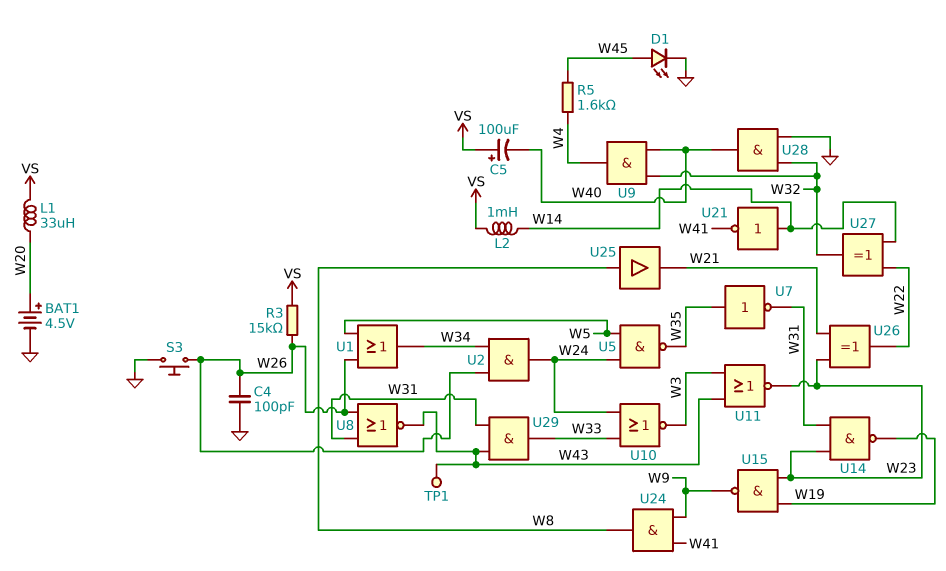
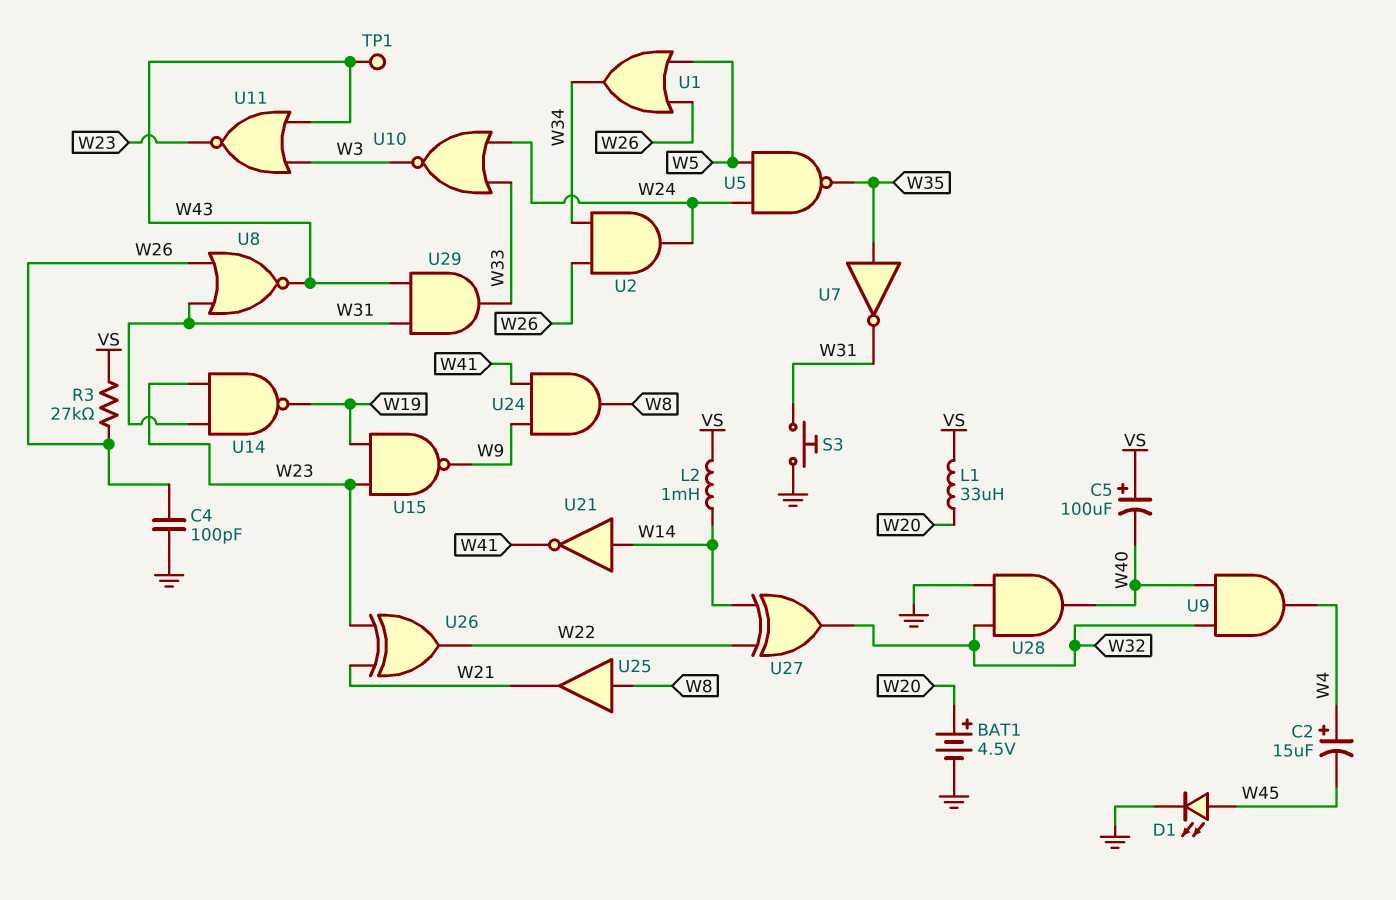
C2: none -> 15uF (plus W4, minus W45)
R3: 15k (VS, W26) -> 27k (VS, W26)
R5: 1.6k (W4, W45) -> none
S3: button (GND, W26) -> button (GND, W31)

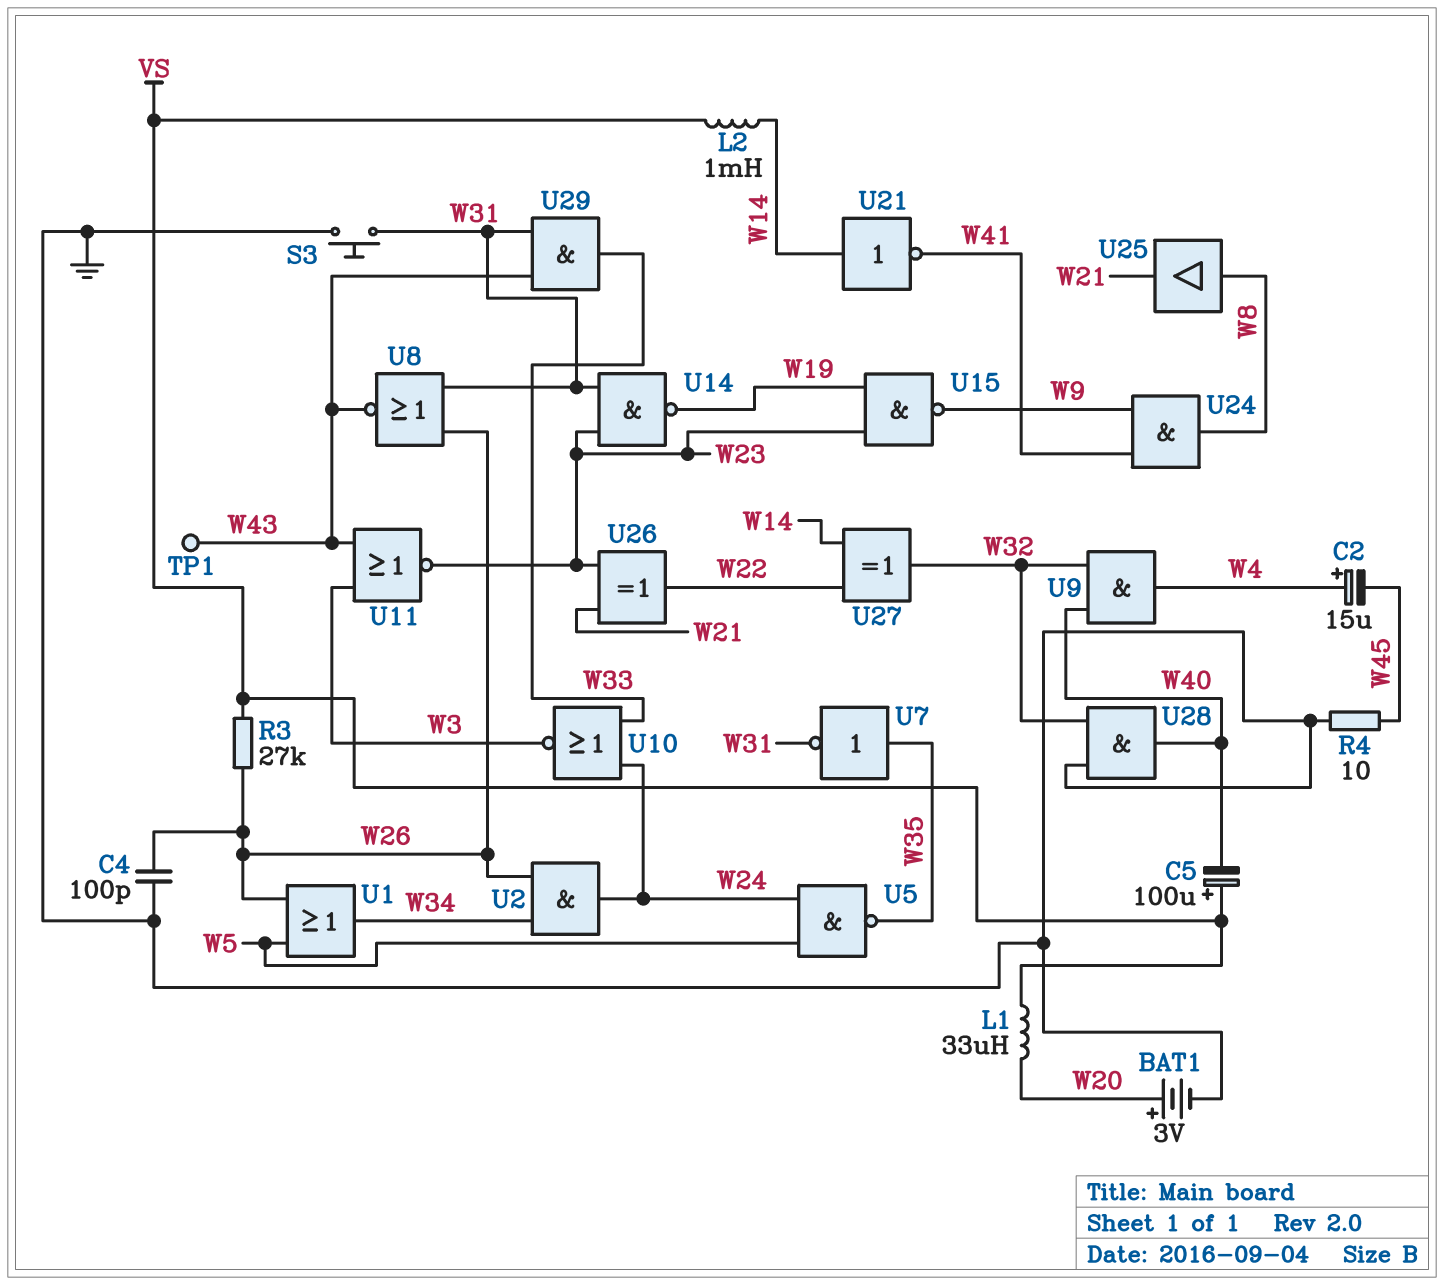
BAT1: 4.5V (plus W20, minus GND) -> 3V (plus W20, minus GND)
D1: LED (A W45, K GND) -> none
R4: none -> 10 (GND, W45)

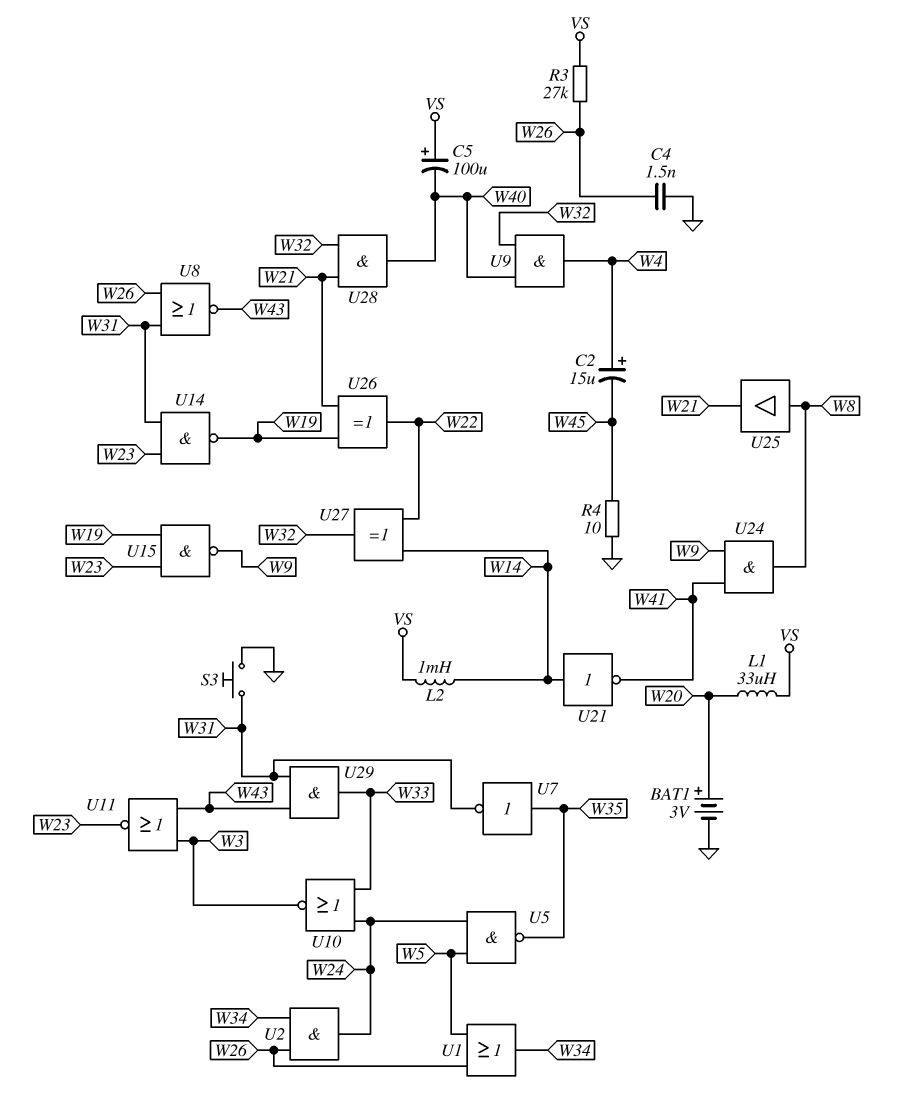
C4: 100pF (GND, W26) -> 1.5nF (GND, W26)
TP1: test point (W43) -> none
U26: XOR (in W21, in W23, out W22) -> XOR (in W19, in W21, out W22)
U28: AND (in GND, in W32, out W40) -> AND (in W21, in W32, out W40)

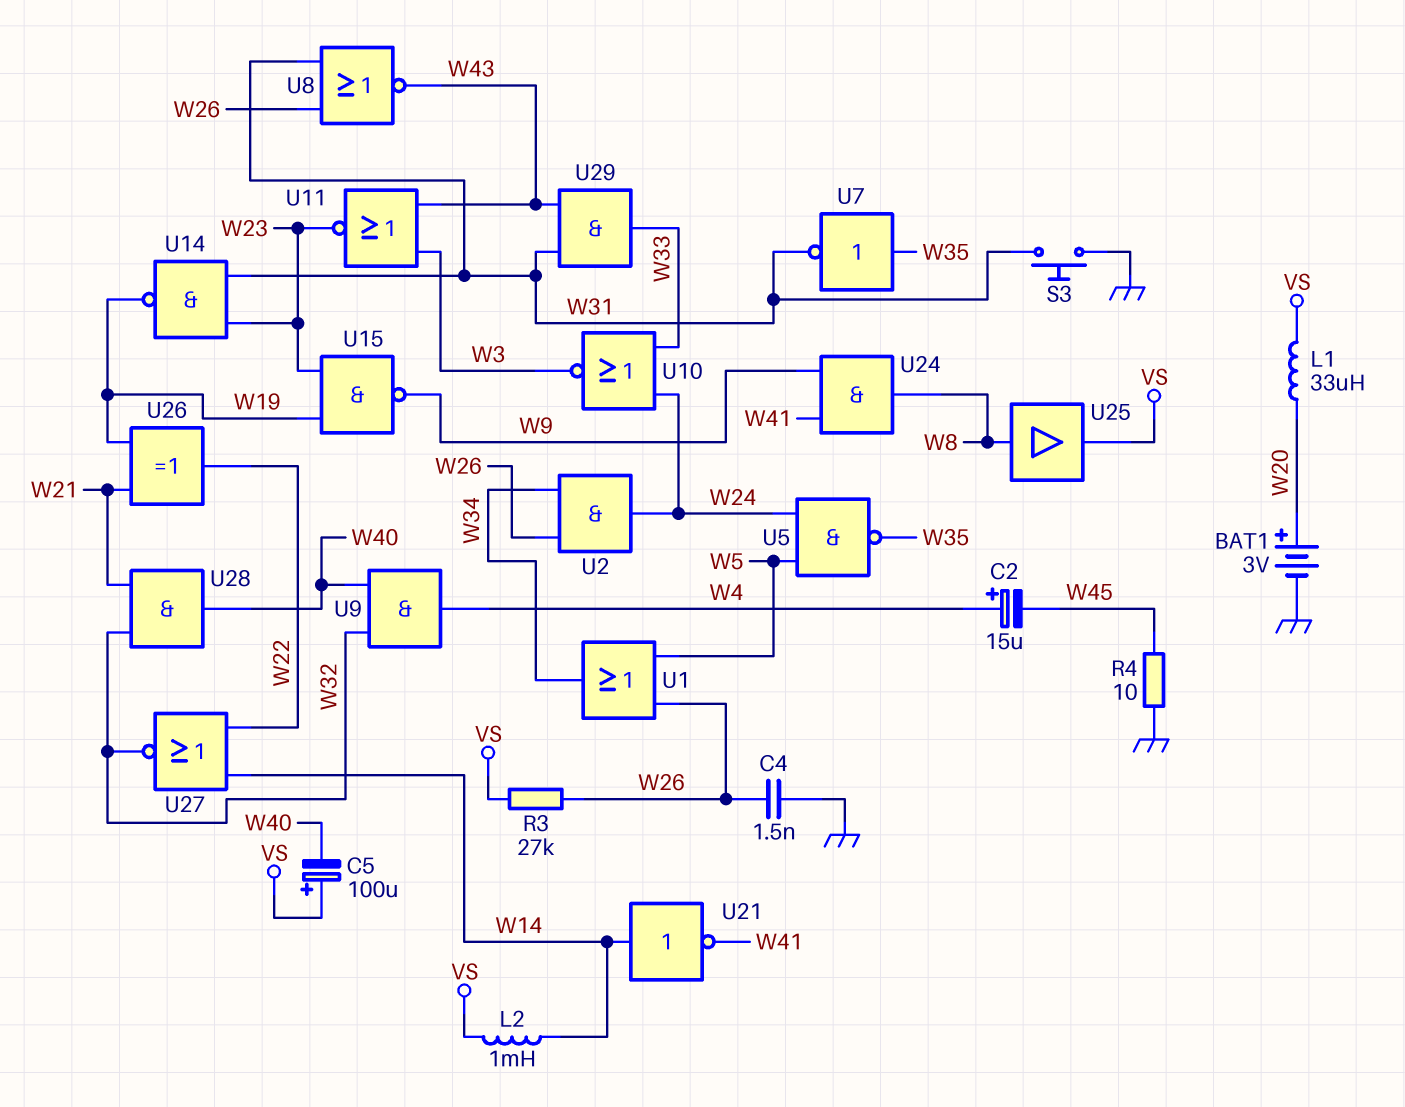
U25: buffer (in W8, out W21) -> buffer (in W8, out VS)
U27: XOR (in W14, in W22, out W32) -> NOR (in W14, in W22, out W32)

